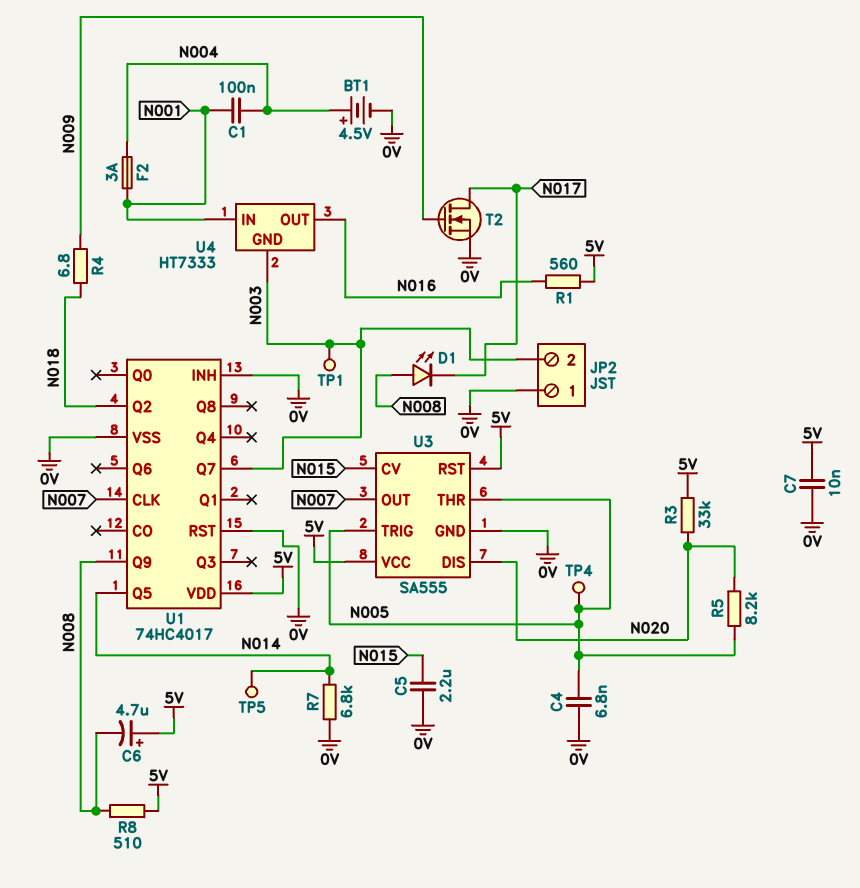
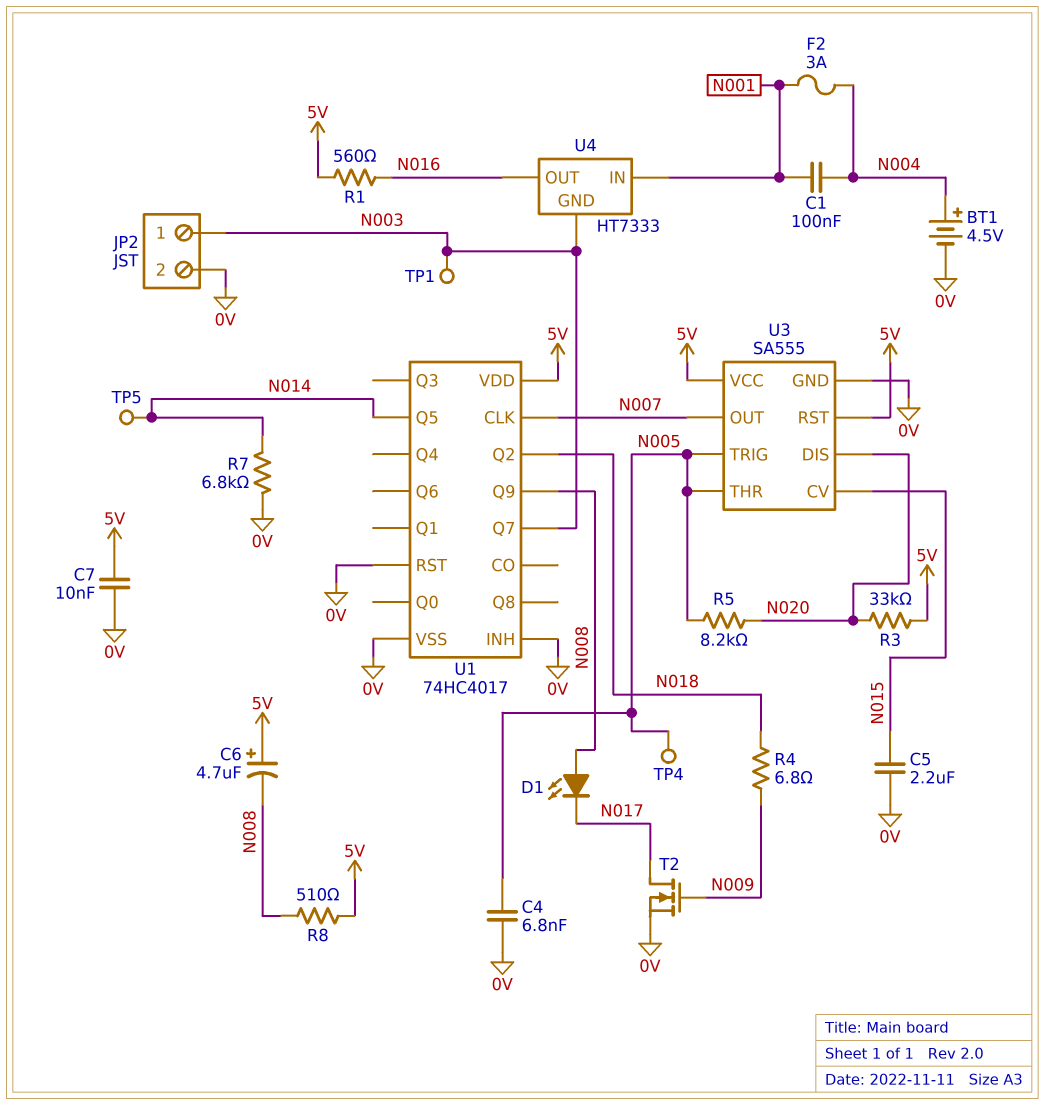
JP2 pin 1: 0V -> N003
JP2 pin 2: N003 -> 0V

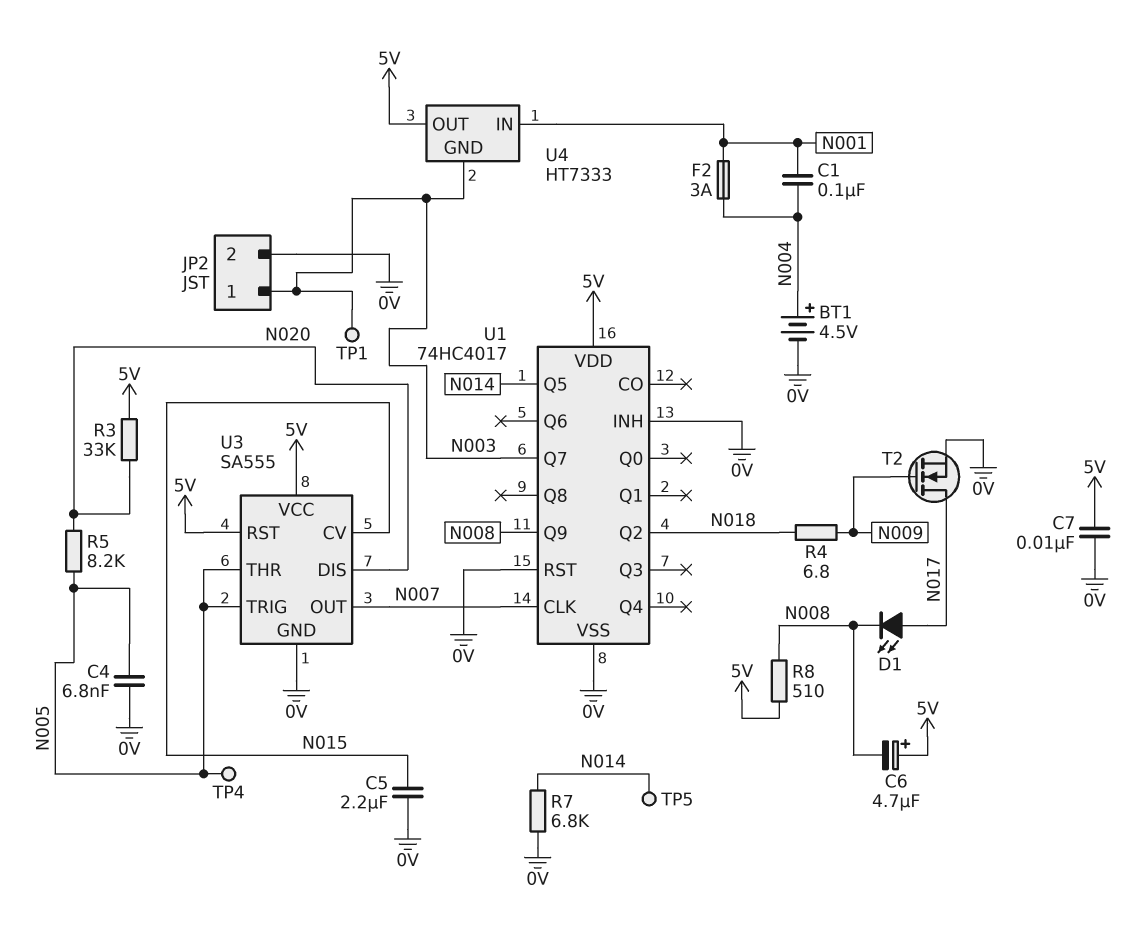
D1: LED (A N008, K N017) -> LED (A N017, K N008)
R1: 560 (5V, N016) -> none
U4 pin OUT: N016 -> 5V

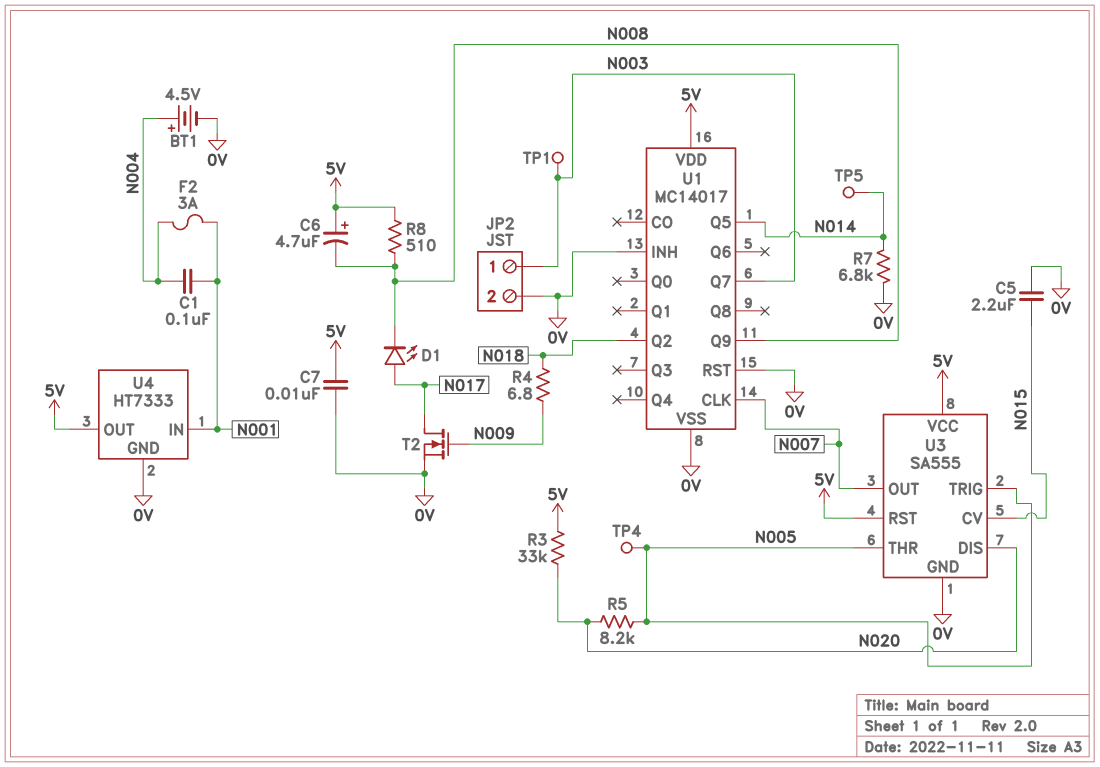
C4: 6.8nF (0V, N005) -> none
U1: 74HC4017 -> MC14017
U4 pin GND: N003 -> 0V

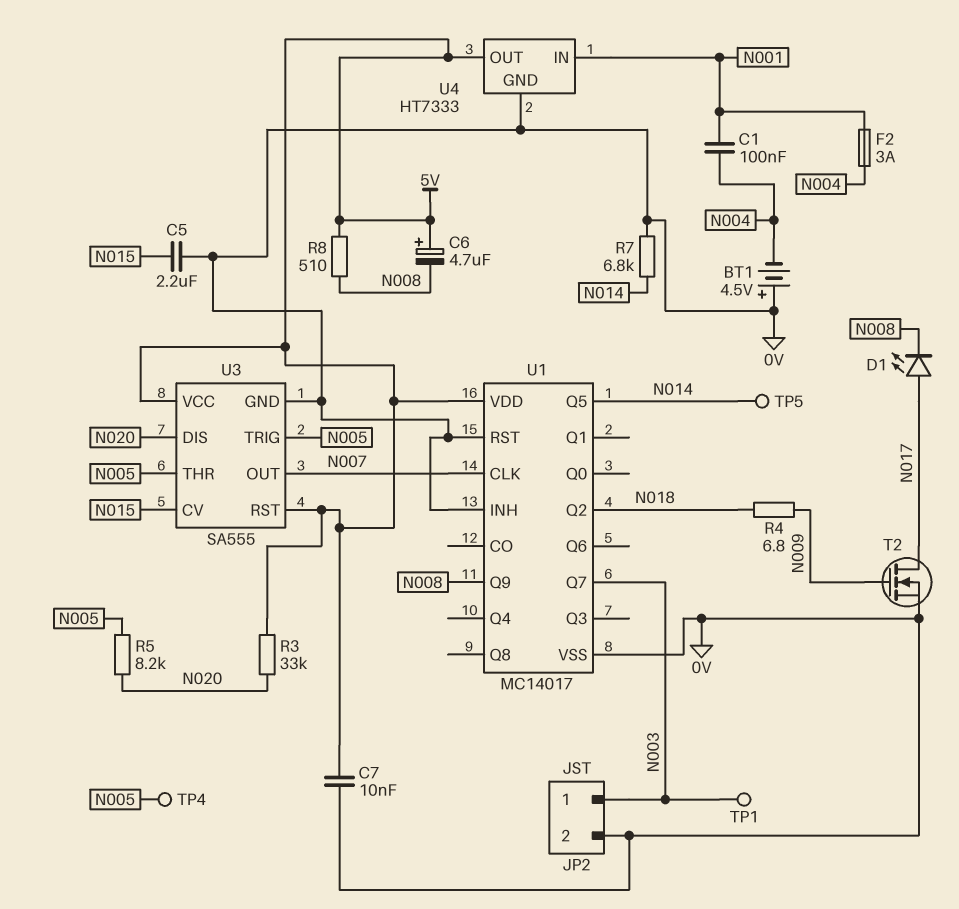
BT1: 4.5V (plus N004, minus 0V) -> 4.5V (plus 0V, minus N004)

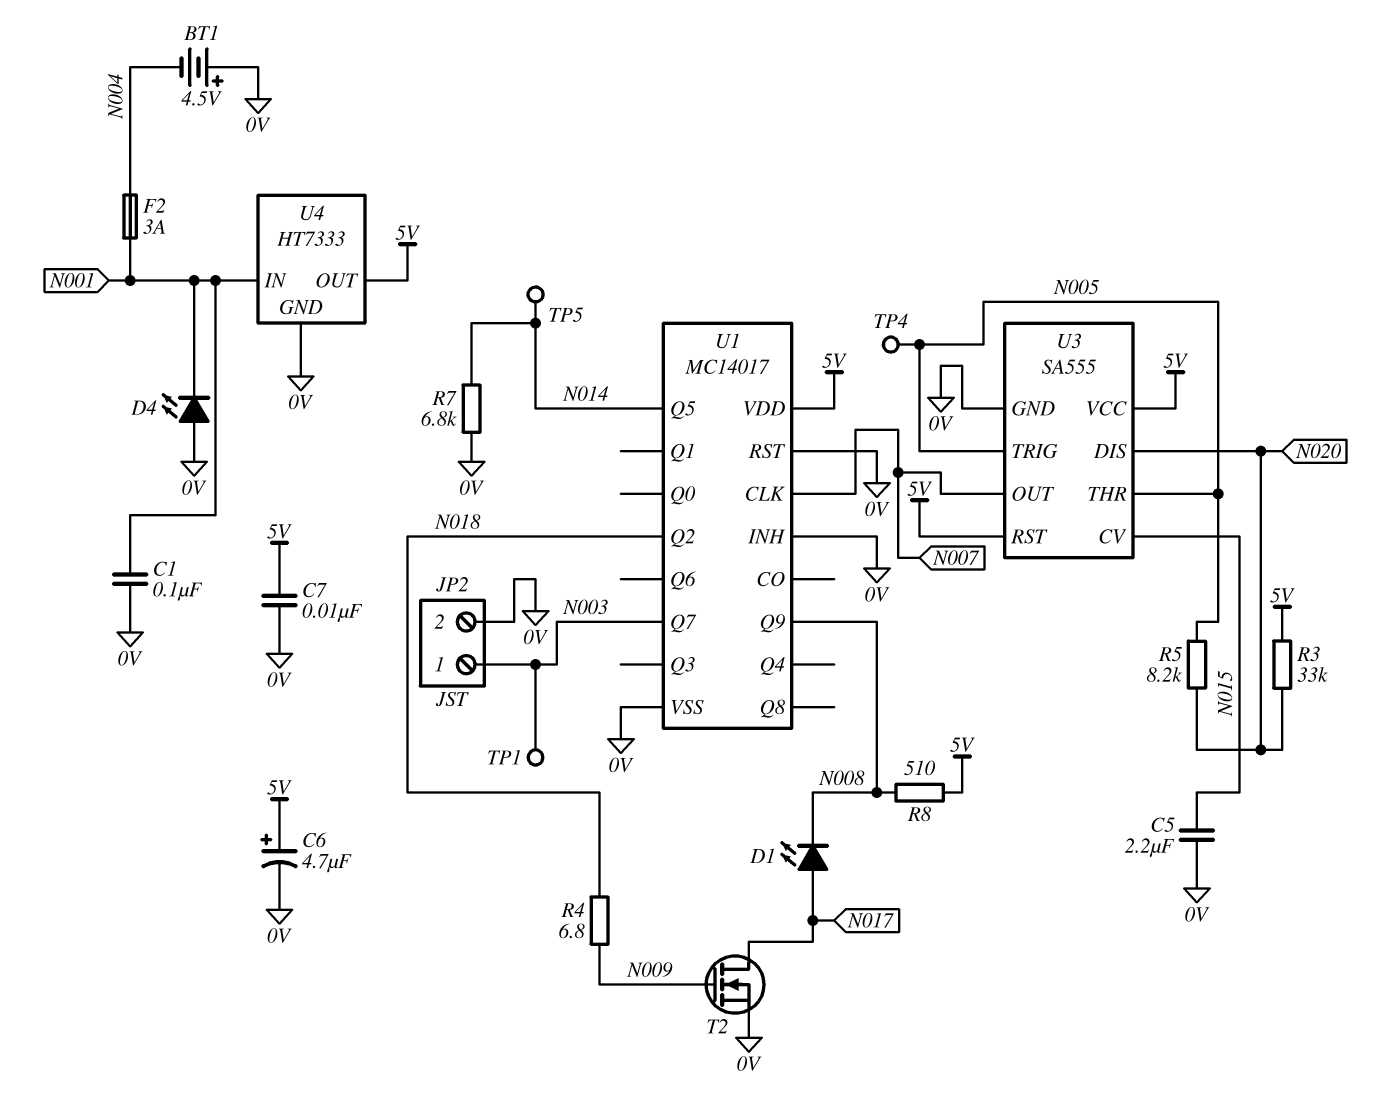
C1: 100nF (N001, N004) -> 100nF (0V, N001)
C6: 4.7uF (plus 5V, minus N008) -> 4.7uF (plus 5V, minus 0V)
D4: none -> LED (A 0V, K N001)

